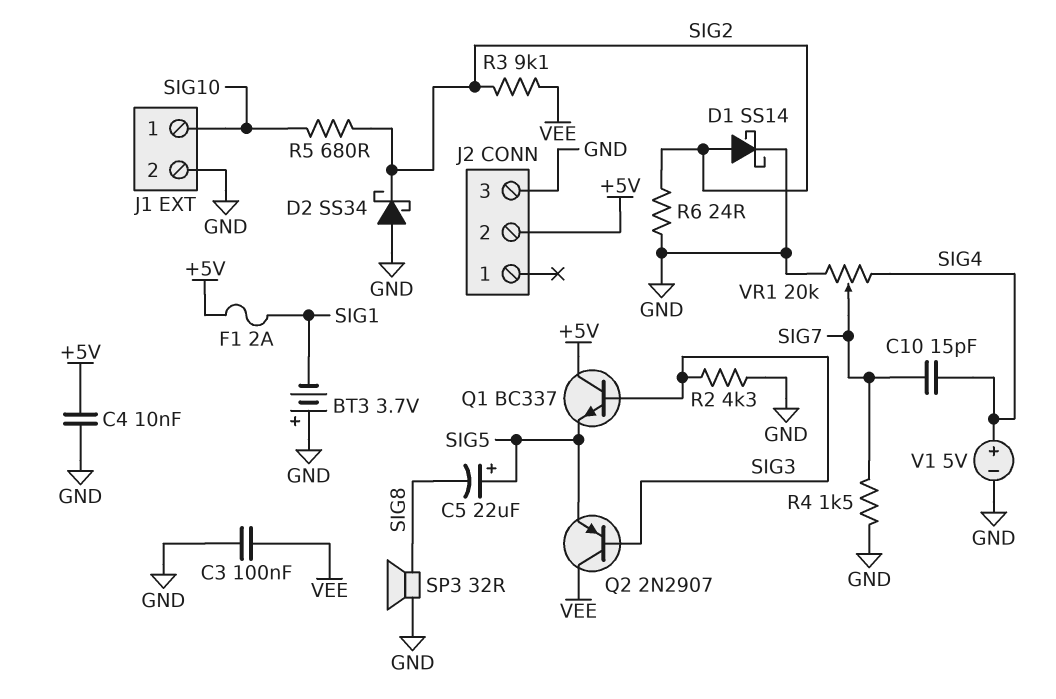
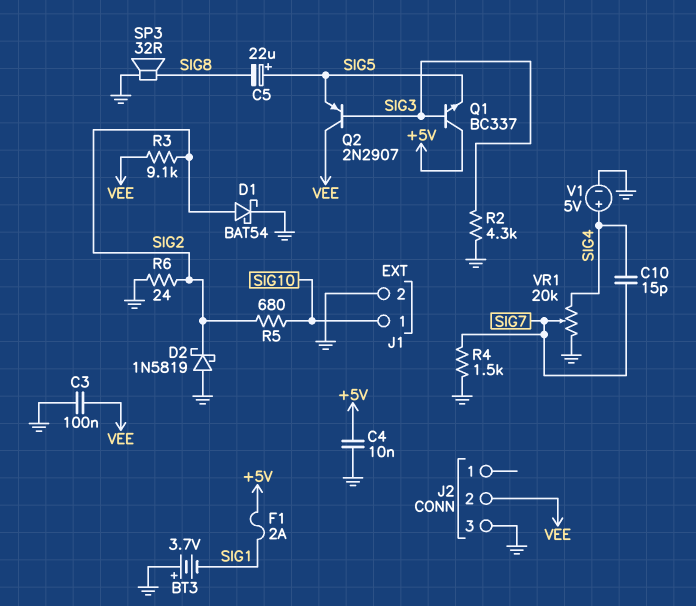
D1: schottky SS14 (A SIG2, K GND) -> schottky BAT54 (A SIG2, K GND)
D2: schottky SS34 (A GND, K SIG2) -> schottky 1N5819 (A GND, K SIG2)
J2 pin 2: +5V -> VEE

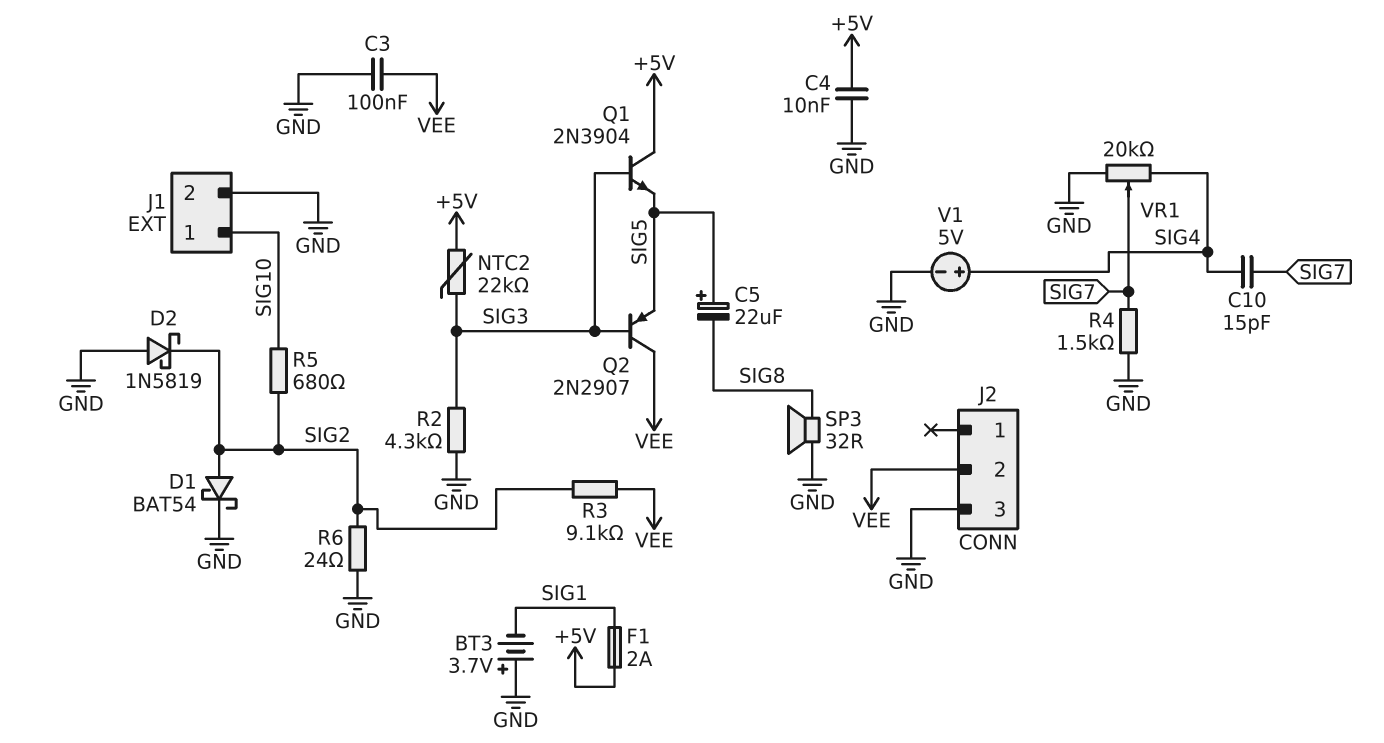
NTC2: none -> 22k (+5V, SIG3)
Q1: NPN BC337 (B SIG3, C +5V, E SIG5) -> NPN 2N3904 (B SIG3, C +5V, E SIG5)

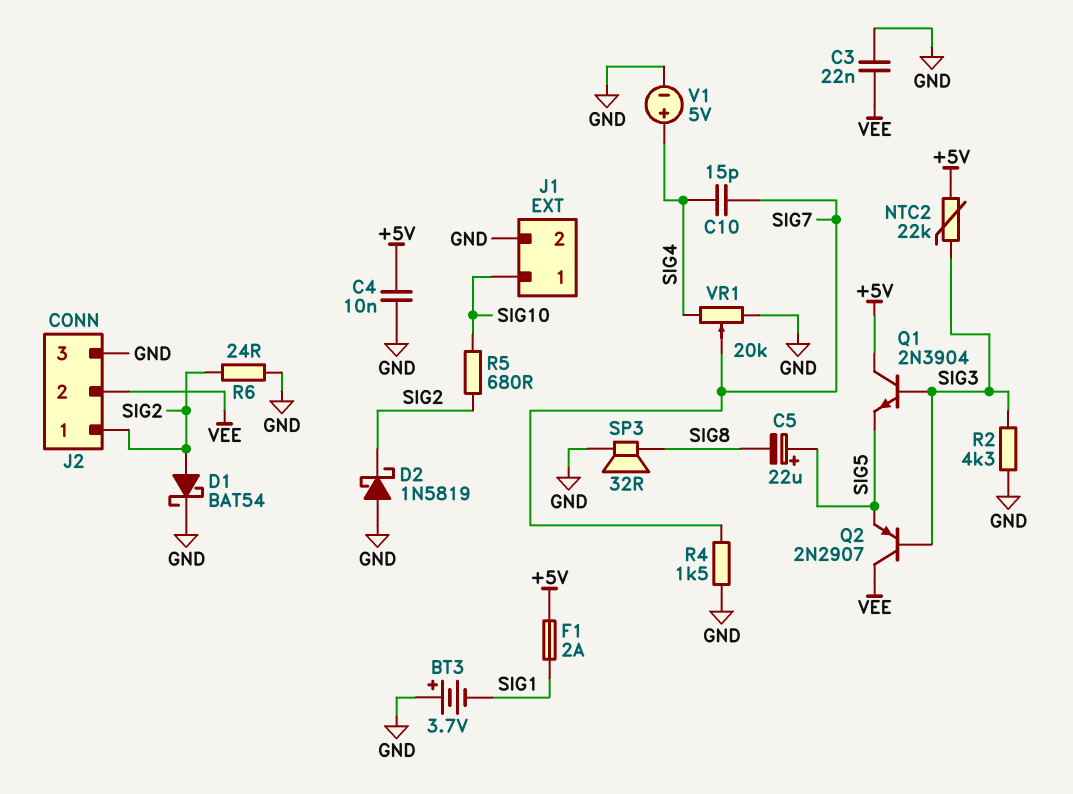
C3: 100nF (GND, VEE) -> 22nF (GND, VEE)
J2 pin 1: none -> SIG2
R3: 9.1k (SIG2, VEE) -> none

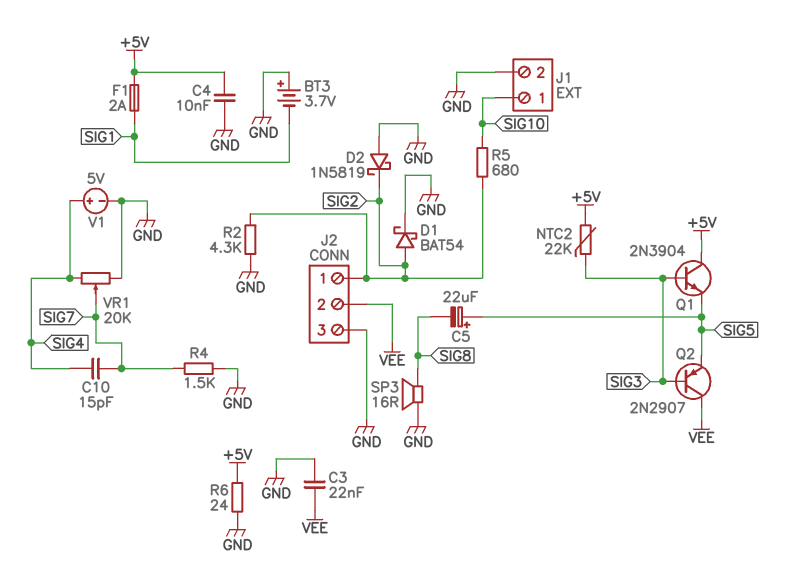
R2: 4.3k (GND, SIG3) -> 4.3k (GND, SIG2)
R6: 24 (GND, SIG2) -> 24 (+5V, GND)
SP3: speaker 32R (GND, SIG8) -> speaker 16R (GND, SIG8)

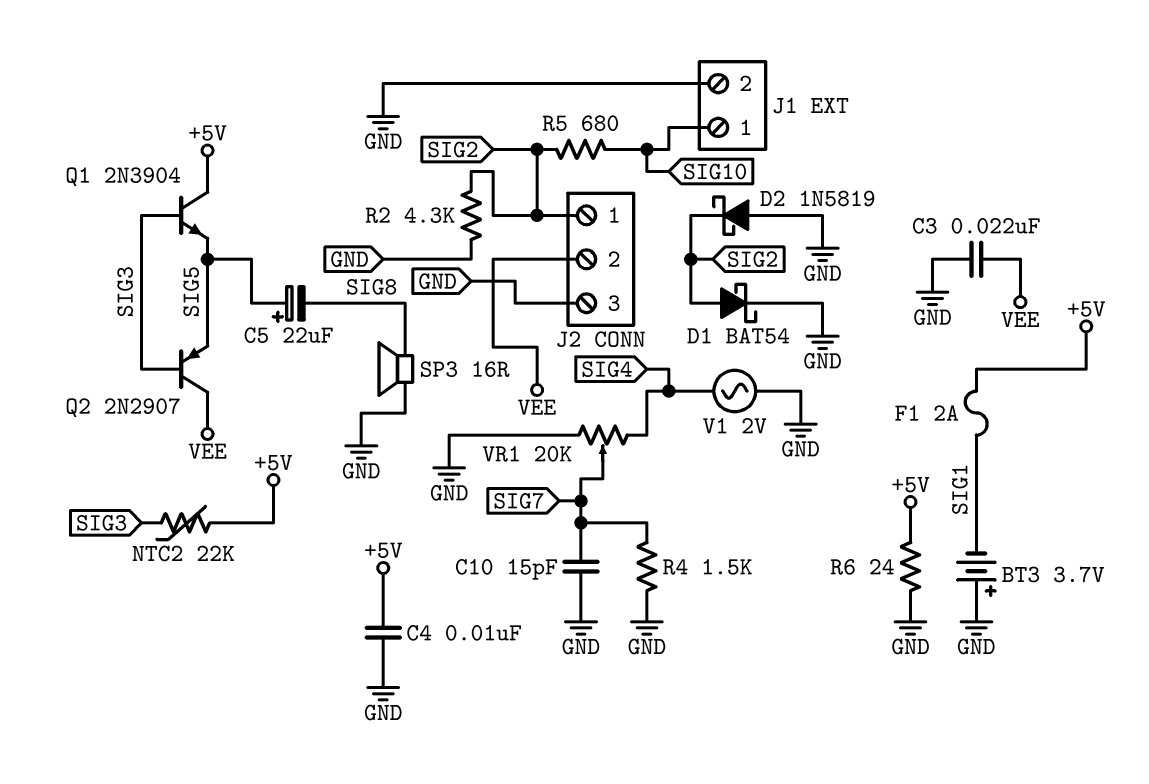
C10: 15pF (SIG4, SIG7) -> 15pF (GND, SIG7)
V1: 5V (plus SIG4, minus GND) -> AC 2V (GND, SIG4)

